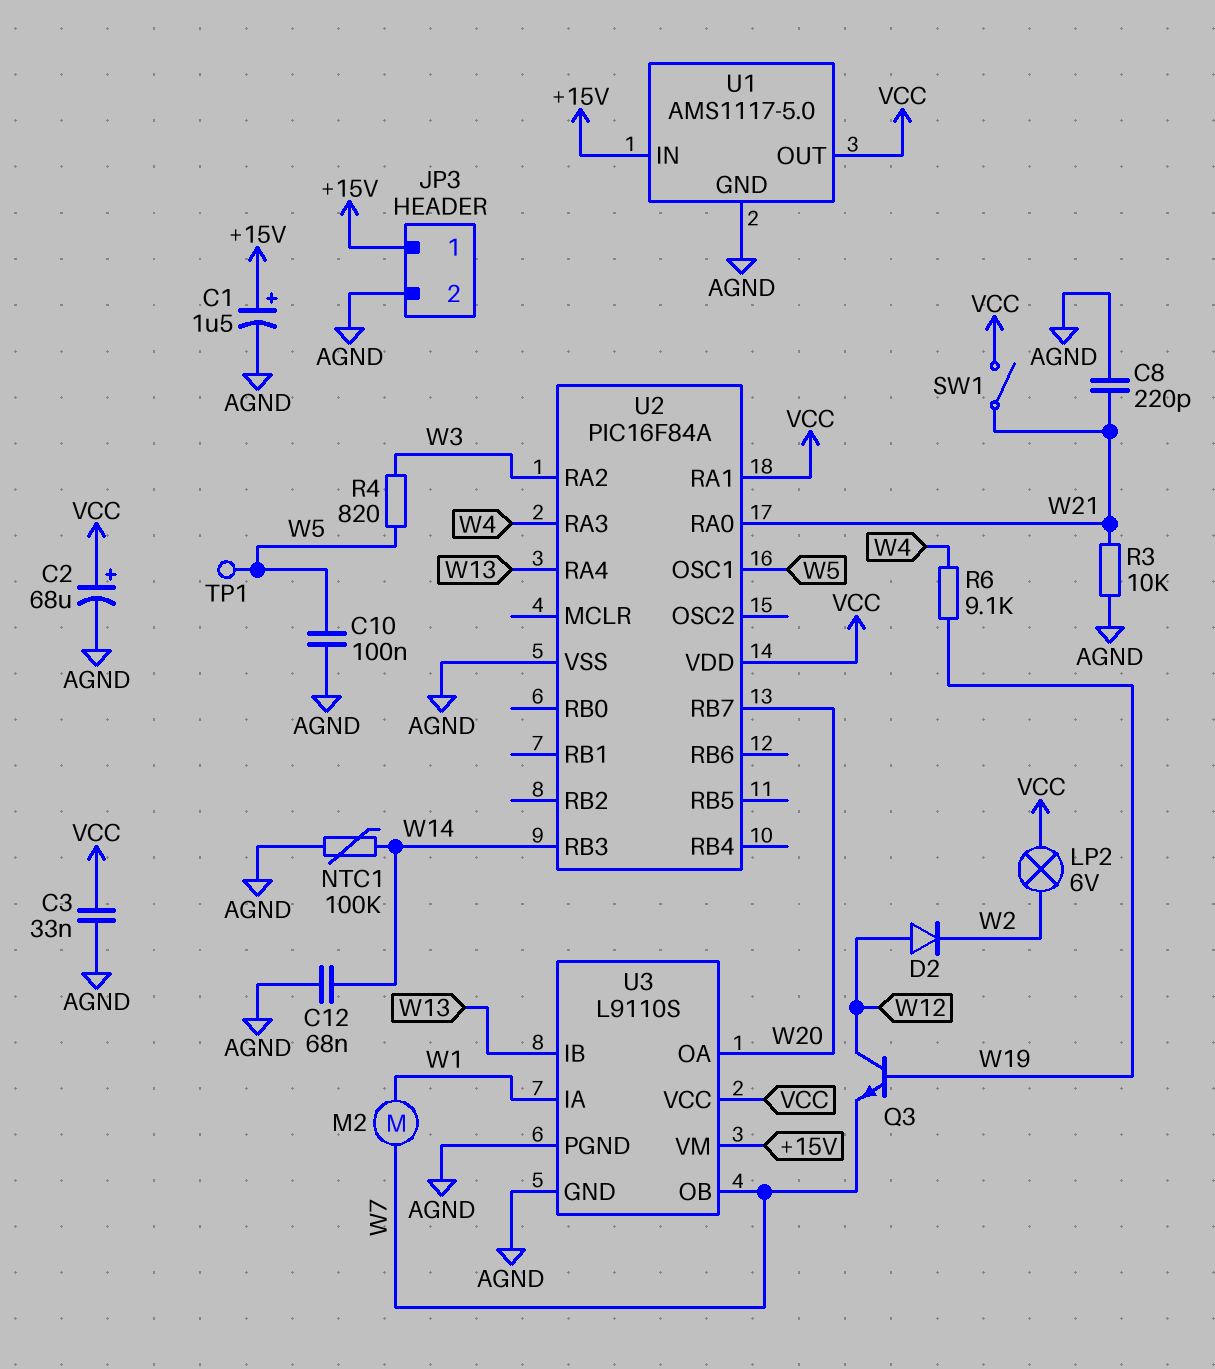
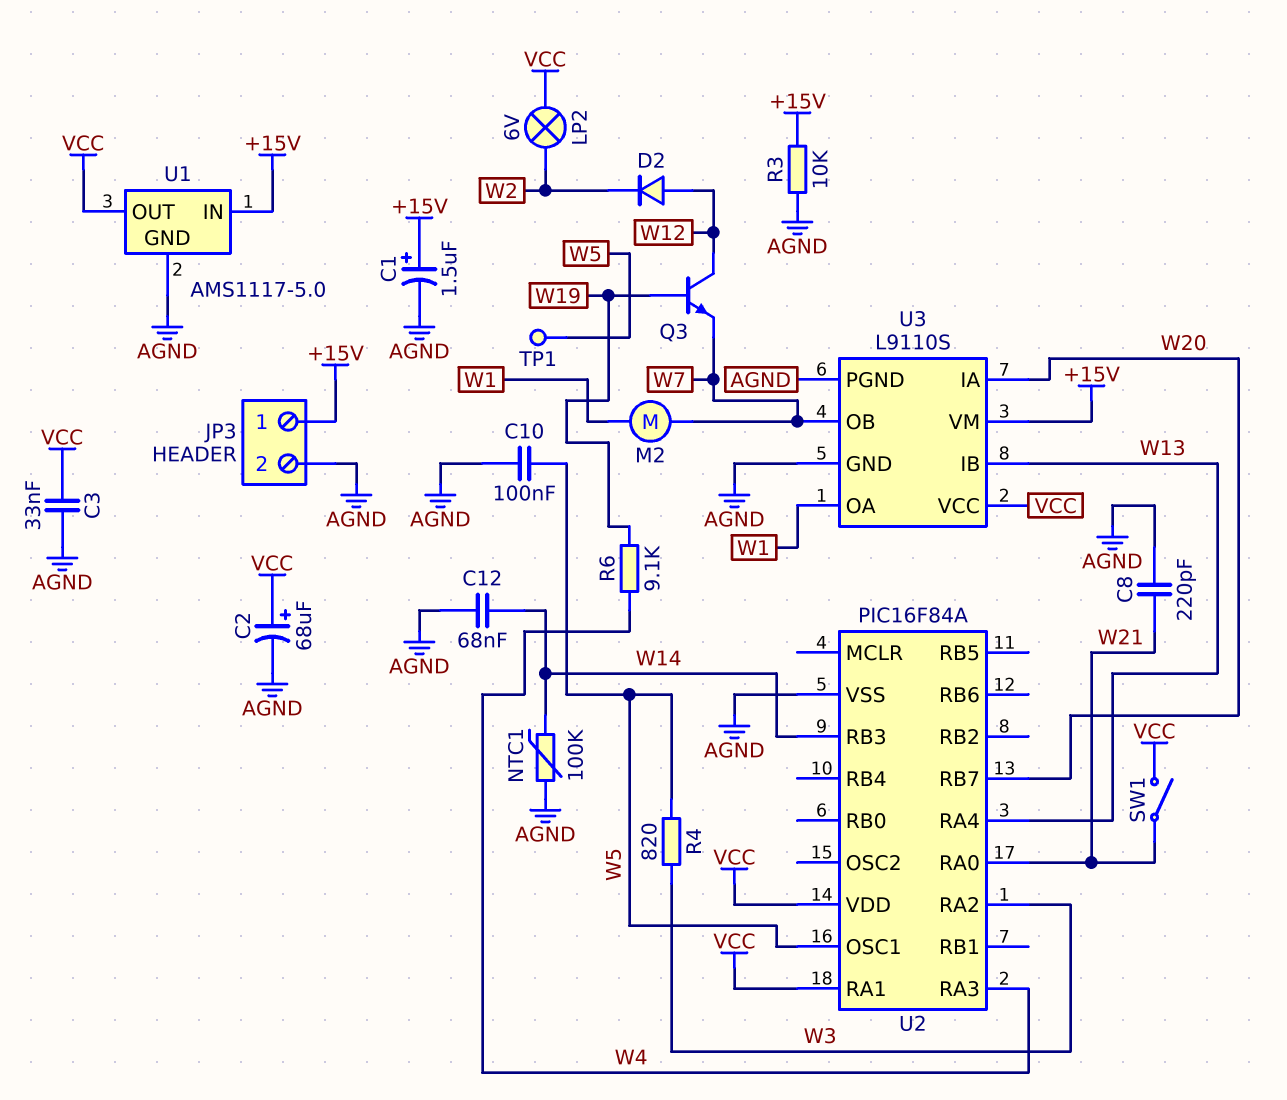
R3: 10k (AGND, W21) -> 10k (+15V, AGND)
U3 pin IA: W1 -> W20
U3 pin OA: W20 -> W1

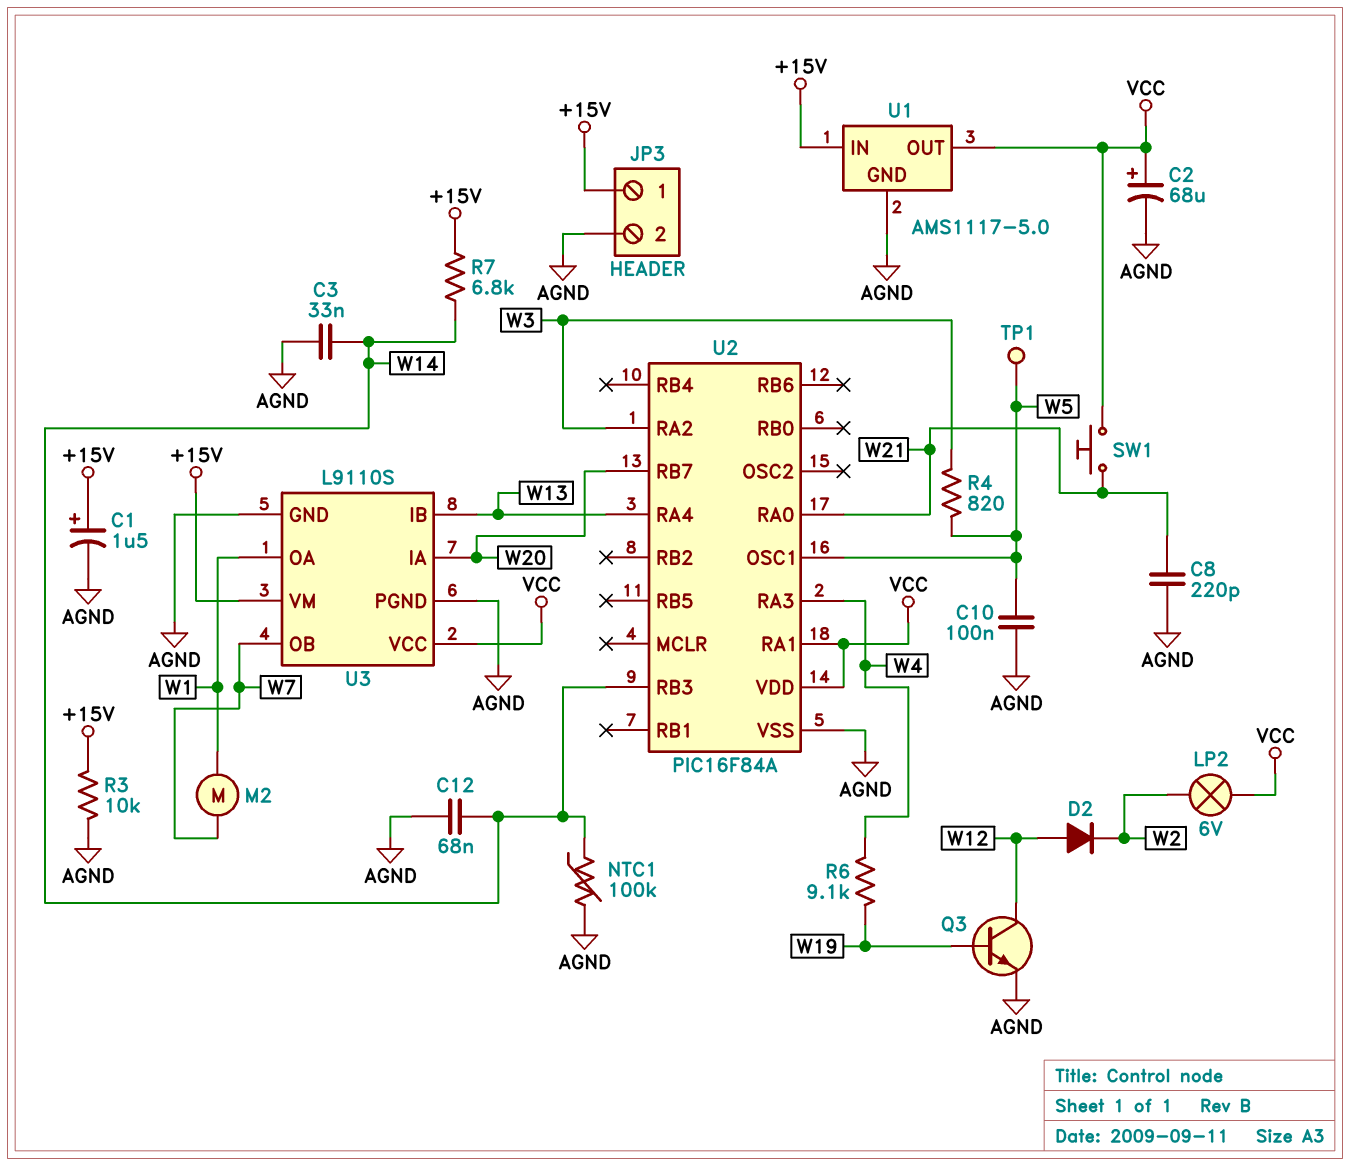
C3: 33nF (AGND, VCC) -> 33nF (AGND, W14)
Q3: NPN (B W19, C W12, E W7) -> NPN (B W19, C W12, E AGND)
R7: none -> 6.8k (+15V, W14)
SW1: switch (VCC, W21) -> button (VCC, W21)

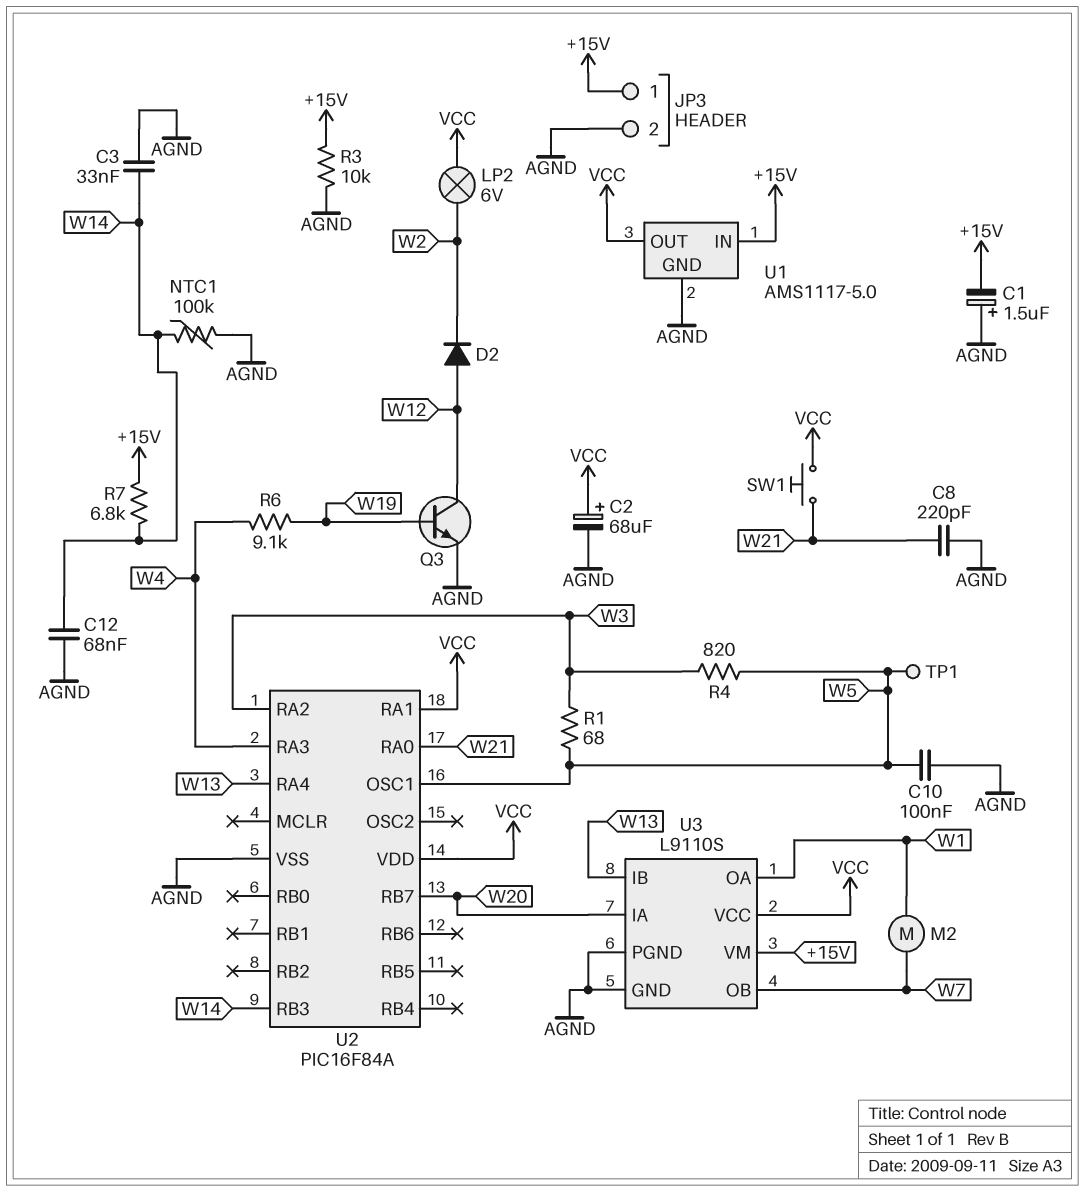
C1: 1.5uF (plus +15V, minus AGND) -> 1.5uF (plus AGND, minus +15V)
R1: none -> 68 (W3, W5)

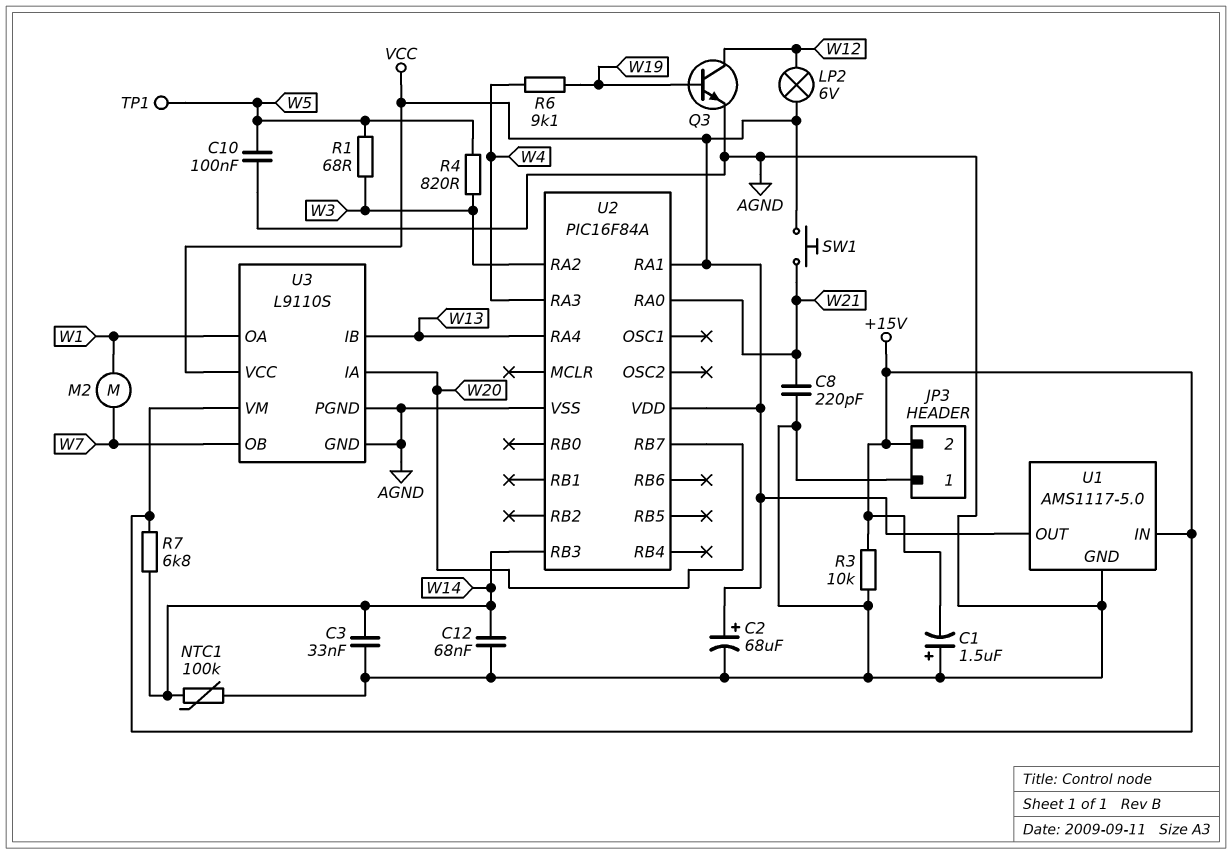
D2: diode (A W12, K W2) -> none
JP3 pin 1: +15V -> AGND
JP3 pin 2: AGND -> +15V
LP2: lamp 6V (VCC, W2) -> lamp 6V (VCC, W12)
U2 pin OSC1: W5 -> none

